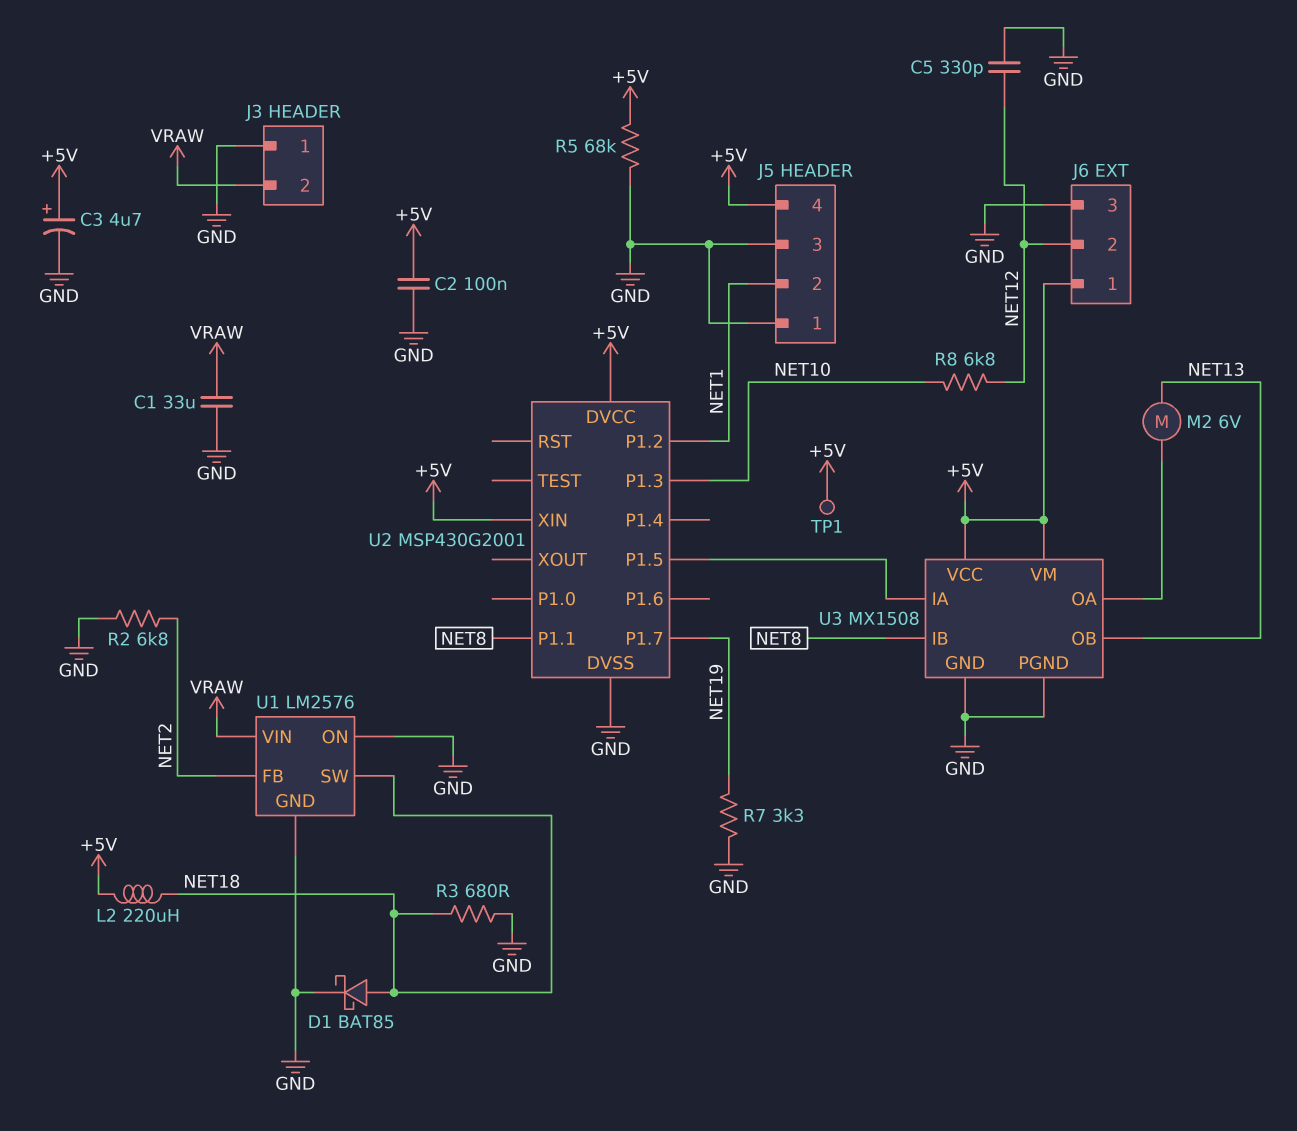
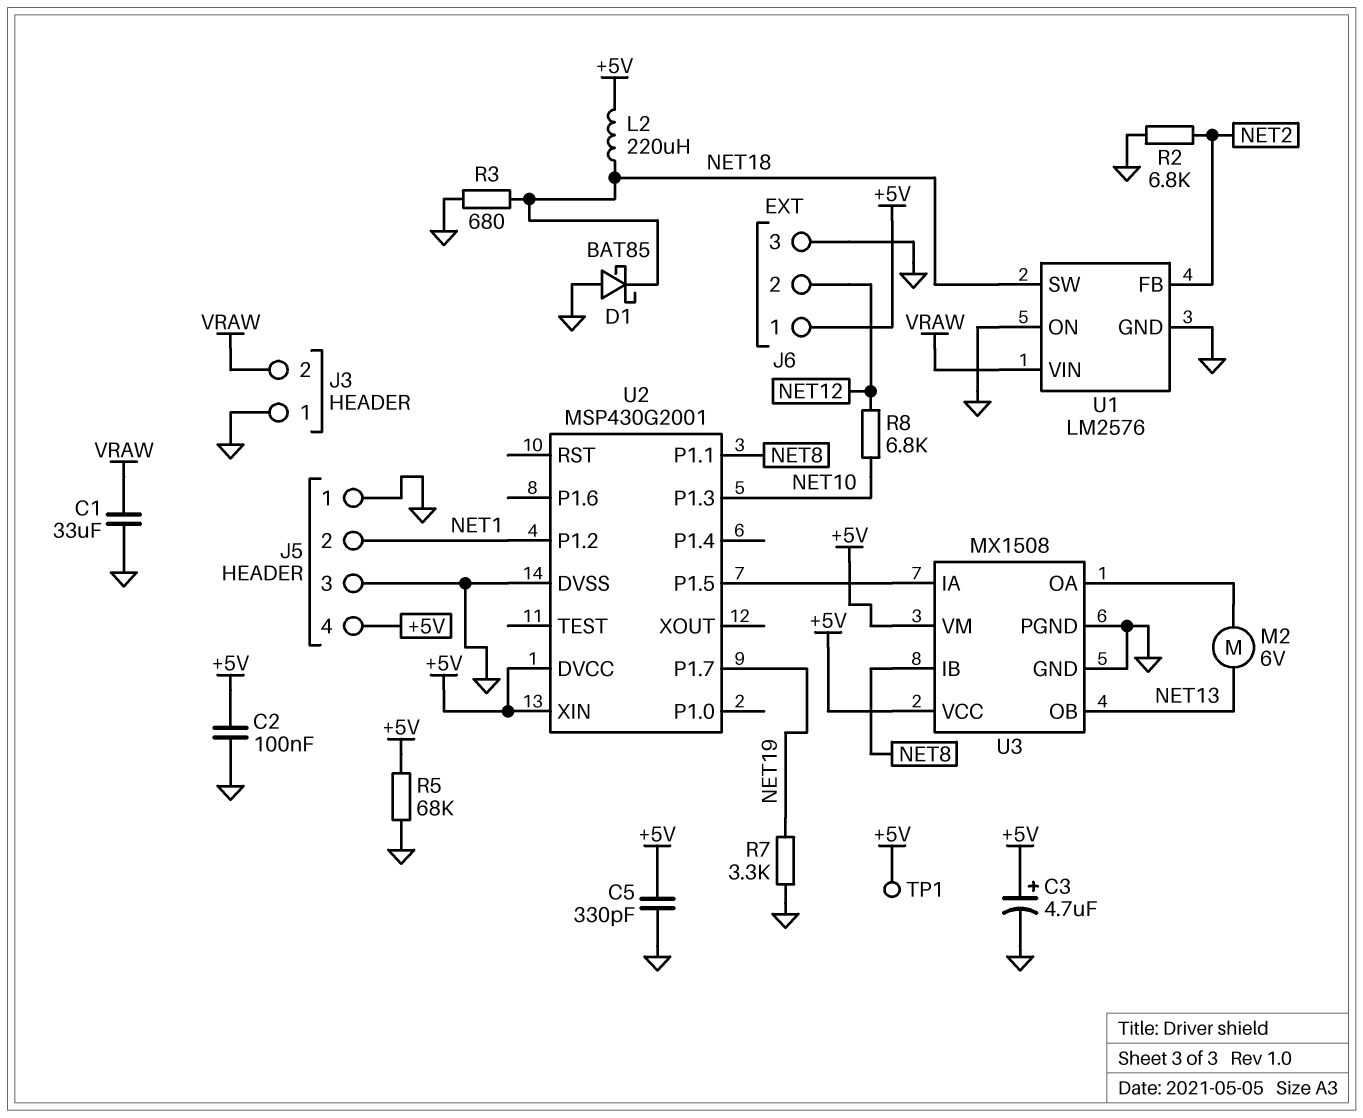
C5: 330pF (GND, NET12) -> 330pF (+5V, GND)
D1: schottky BAT85 (A NET18, K GND) -> schottky BAT85 (A GND, K NET18)

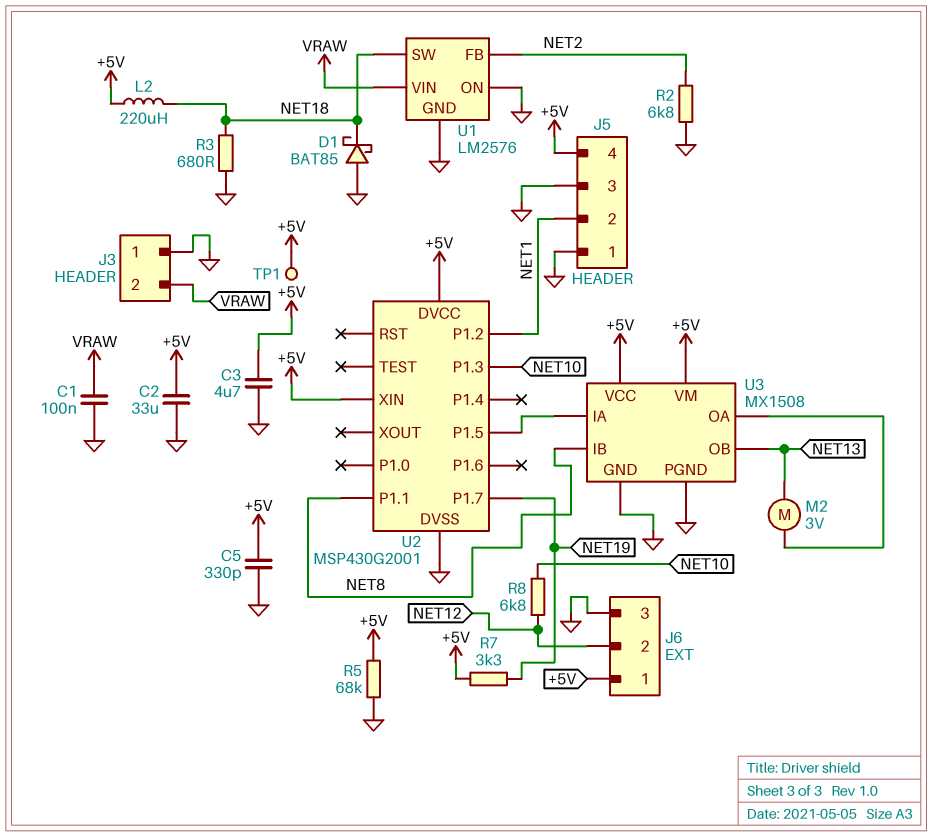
C1: 33uF (GND, VRAW) -> 100nF (GND, VRAW)
C2: 100nF (+5V, GND) -> 33uF (+5V, GND)
C3: 4.7uF (plus +5V, minus GND) -> 4.7uF (+5V, GND)
M2: motor 6V (NET13, U3/OA) -> motor 3V (NET13, U3/OA)
R7: 3.3k (GND, NET19) -> 3.3k (+5V, NET19)

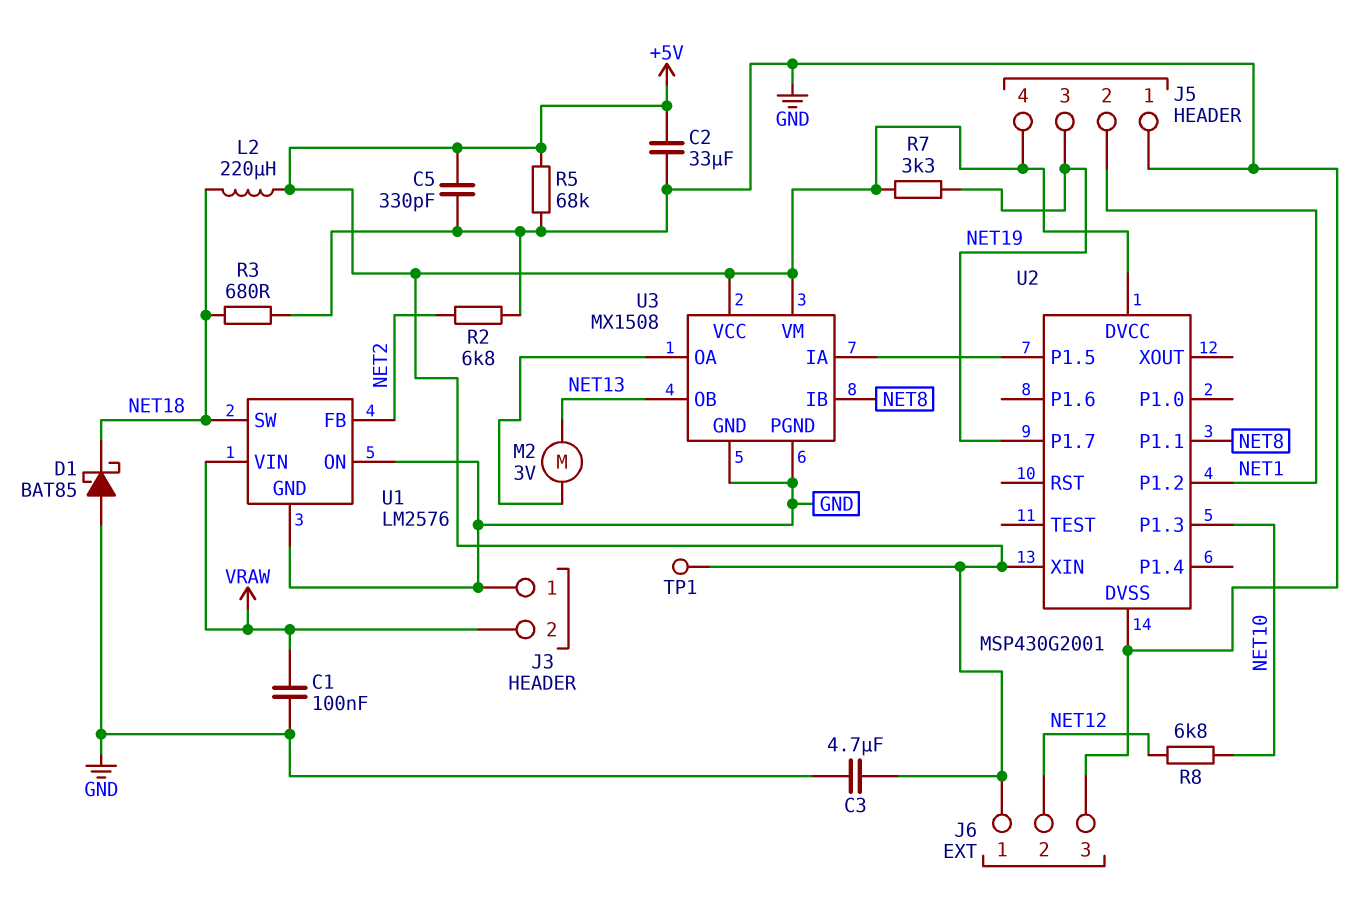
J5 pin 3: GND -> NET19

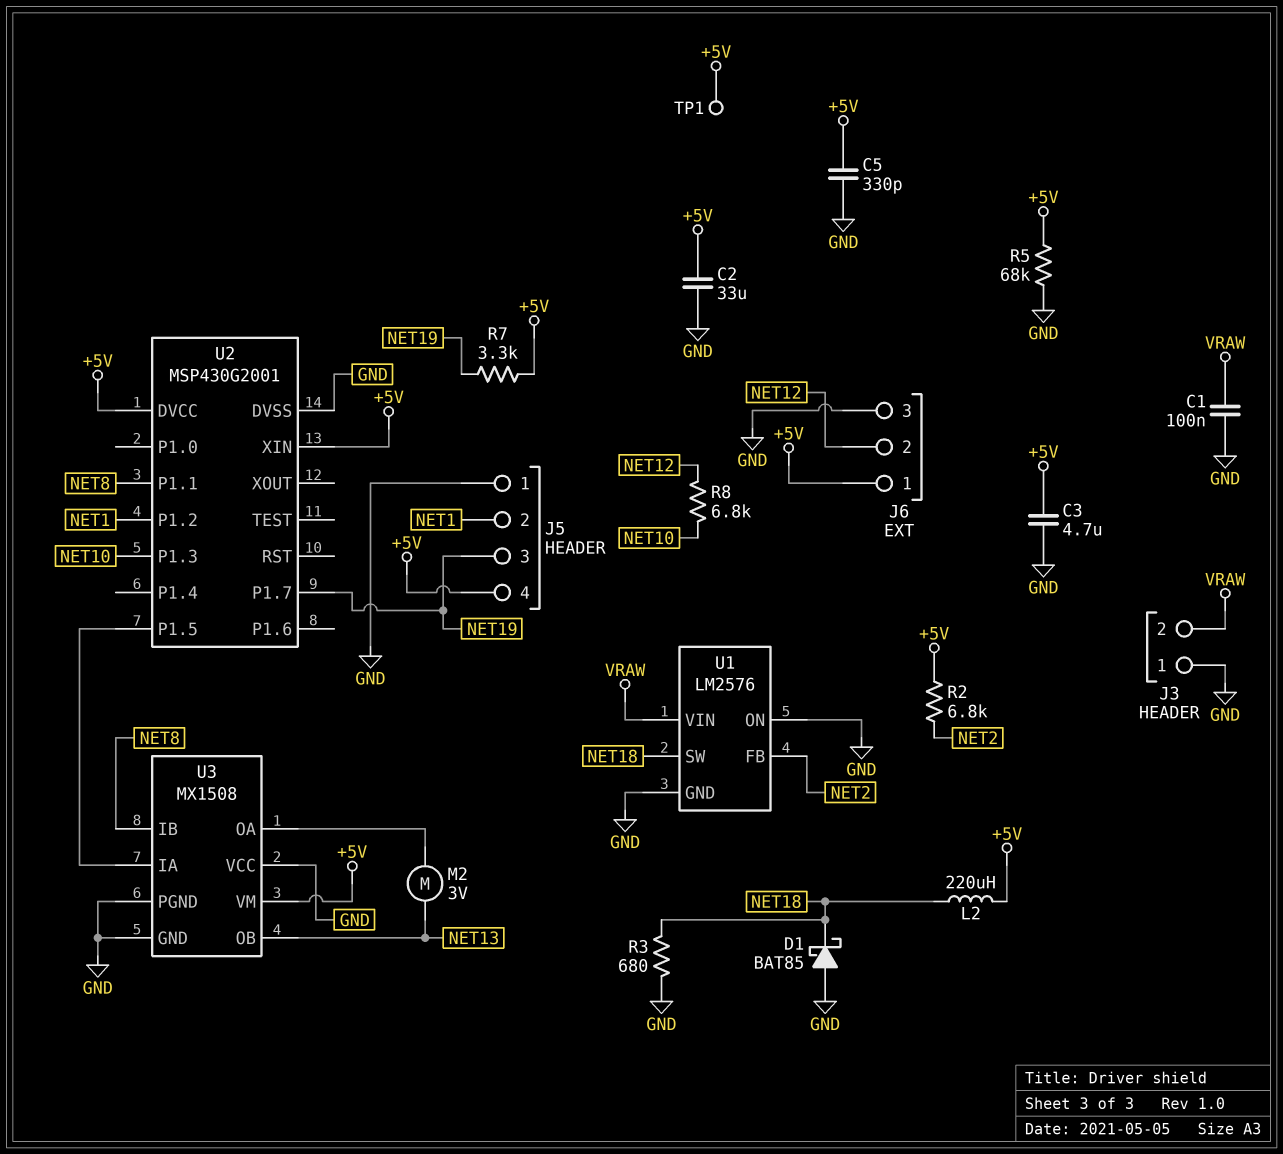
R2: 6.8k (GND, NET2) -> 6.8k (+5V, NET2)
U3 pin VCC: +5V -> GND

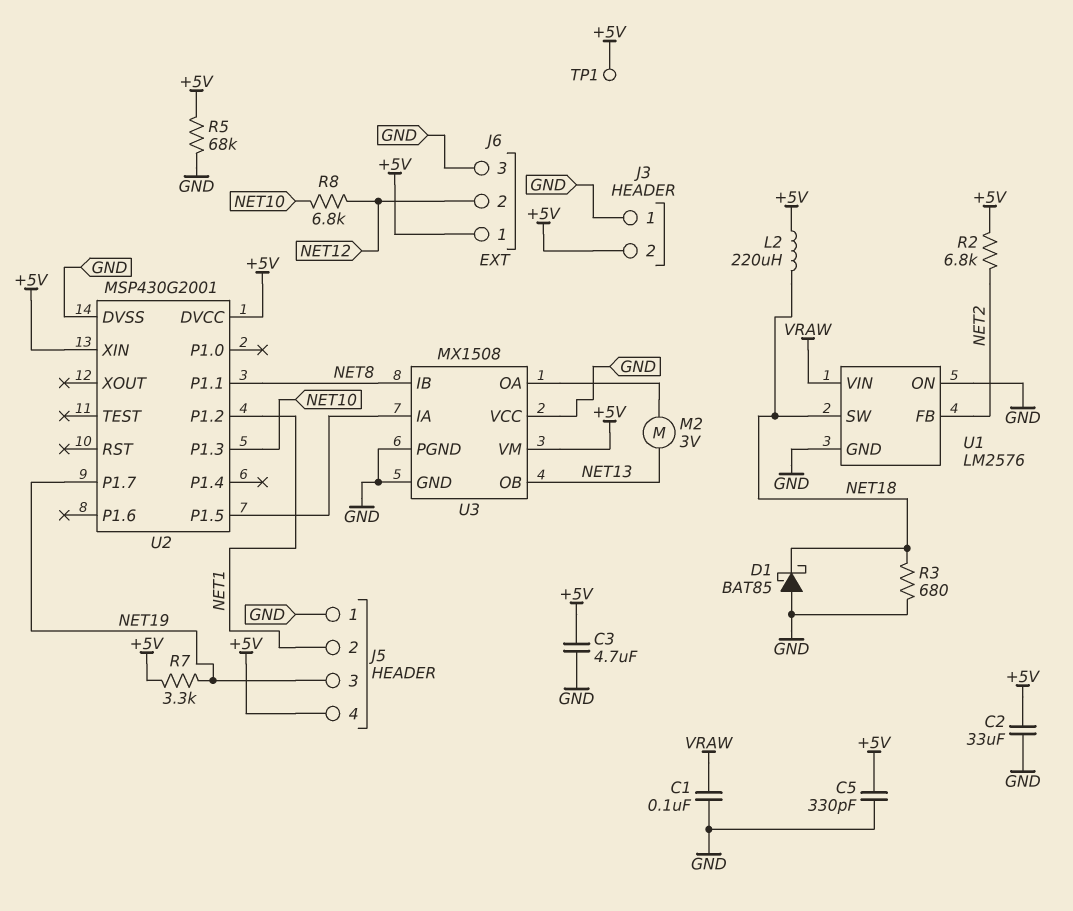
J3 pin 2: VRAW -> +5V

